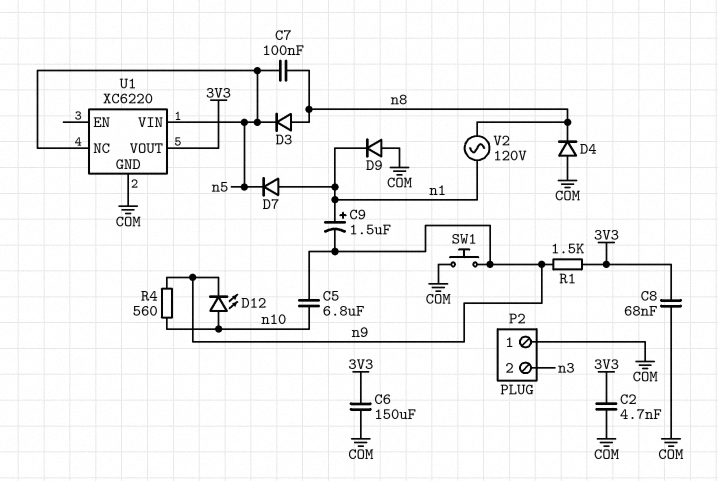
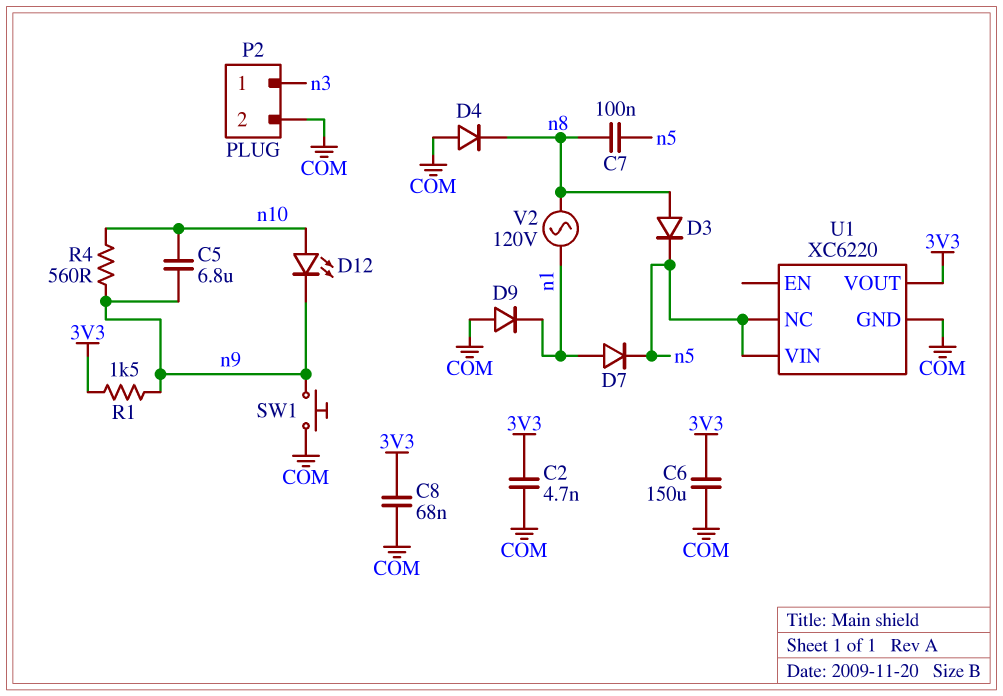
C9: 1.5uF (plus n1, minus n9) -> none
P2 pin 1: COM -> n3
P2 pin 2: n3 -> COM

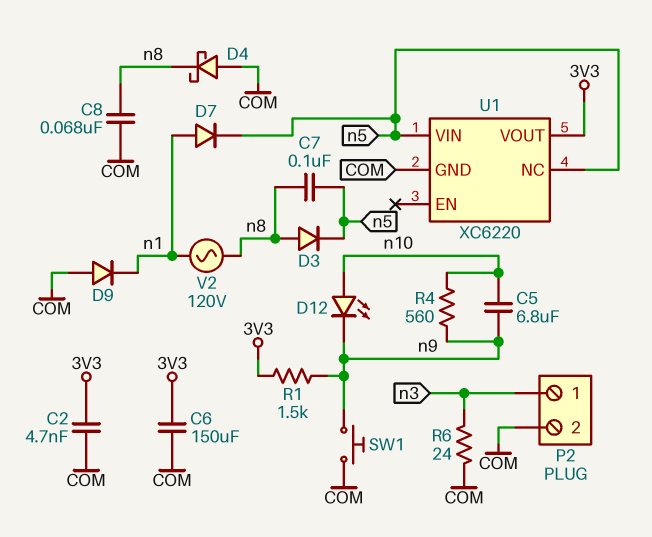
C8: 68nF (3V3, COM) -> 68nF (COM, n8)
D4: diode (A COM, K n8) -> schottky (A COM, K n8)
R6: none -> 24 (COM, n3)

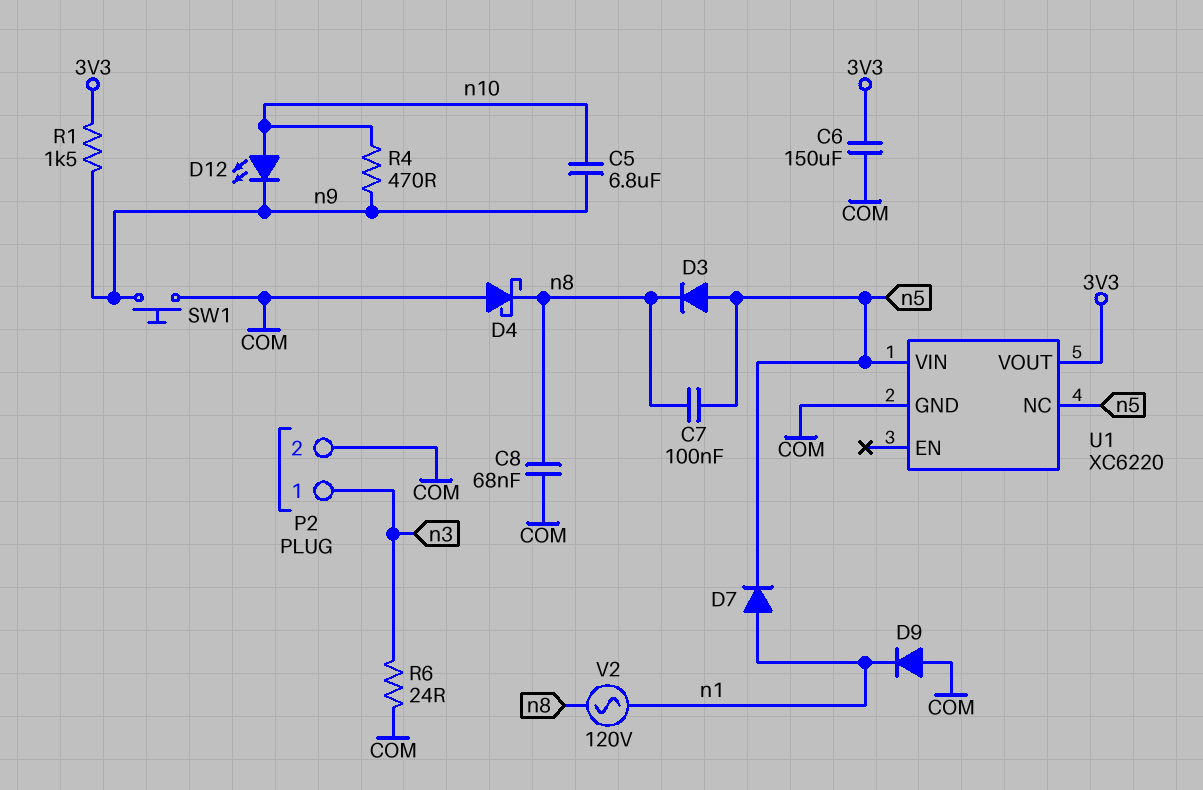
C2: 4.7nF (3V3, COM) -> none
D3: diode (A n8, K n5) -> diode (A n5, K n8)
R4: 560 (n9, n10) -> 470 (n9, n10)

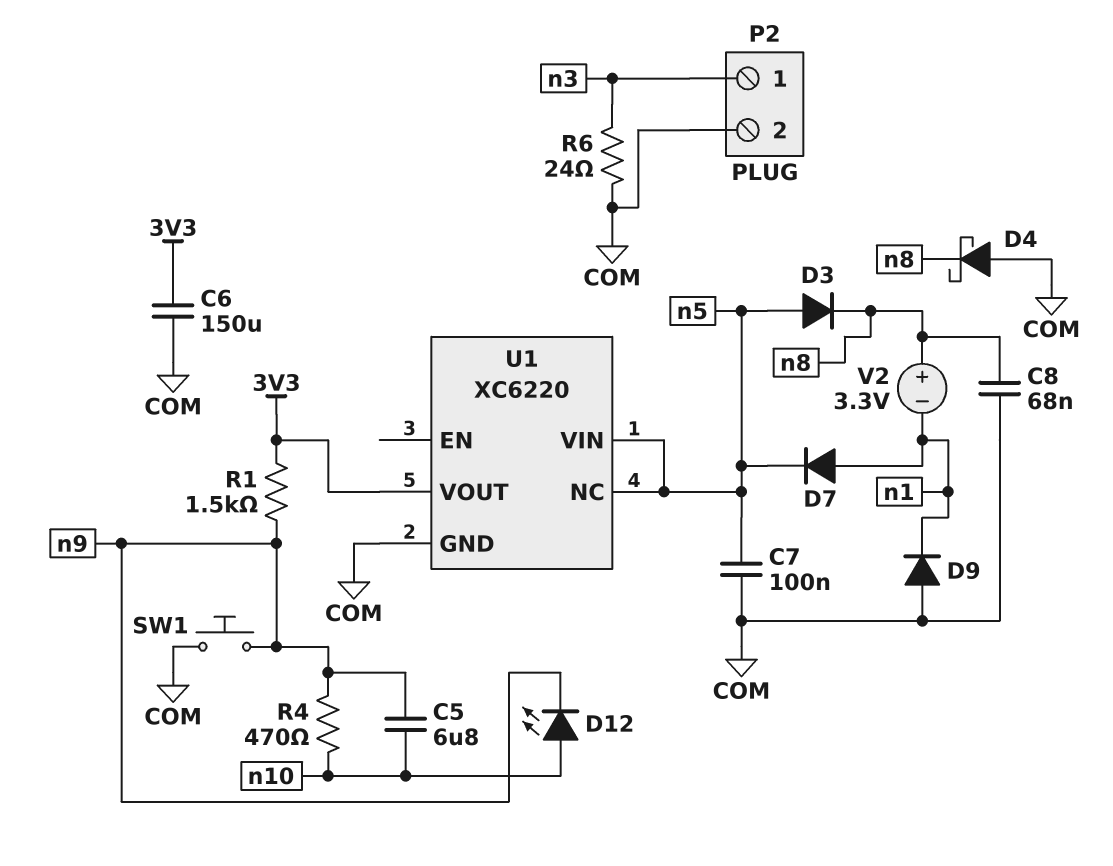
C7: 100nF (n5, n8) -> 100nF (COM, n5)
V2: AC 120V (n1, n8) -> 3.3V (plus n8, minus n1)

